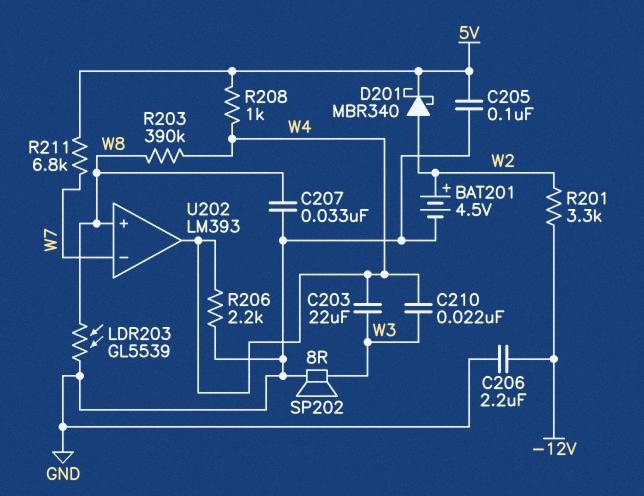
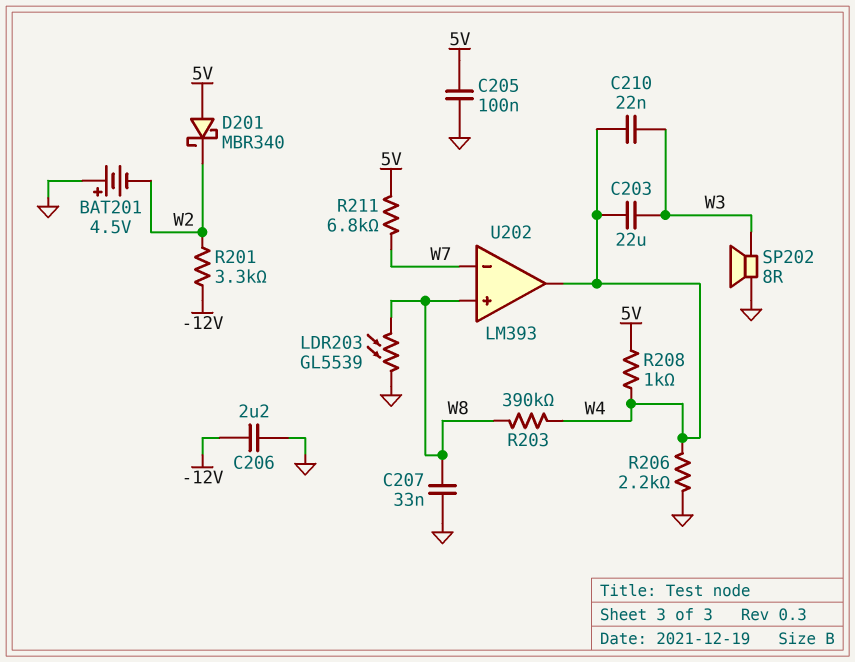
BAT201: 4.5V (plus W2, minus GND) -> 4.5V (plus GND, minus W2)
D201: schottky MBR340 (A W2, K 5V) -> schottky MBR340 (A 5V, K W2)

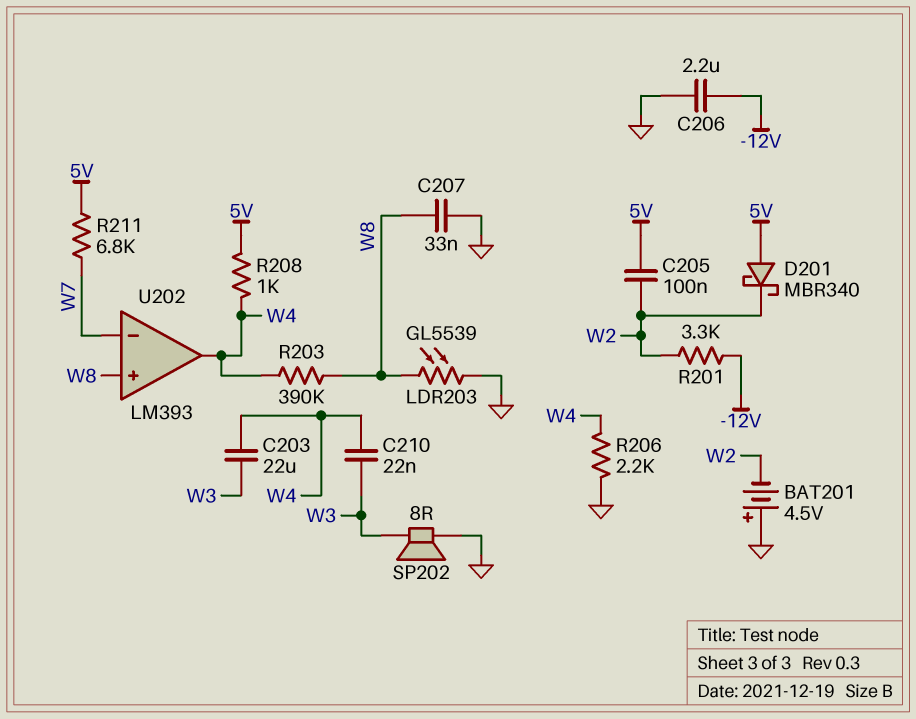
C205: 100nF (5V, GND) -> 100nF (5V, W2)

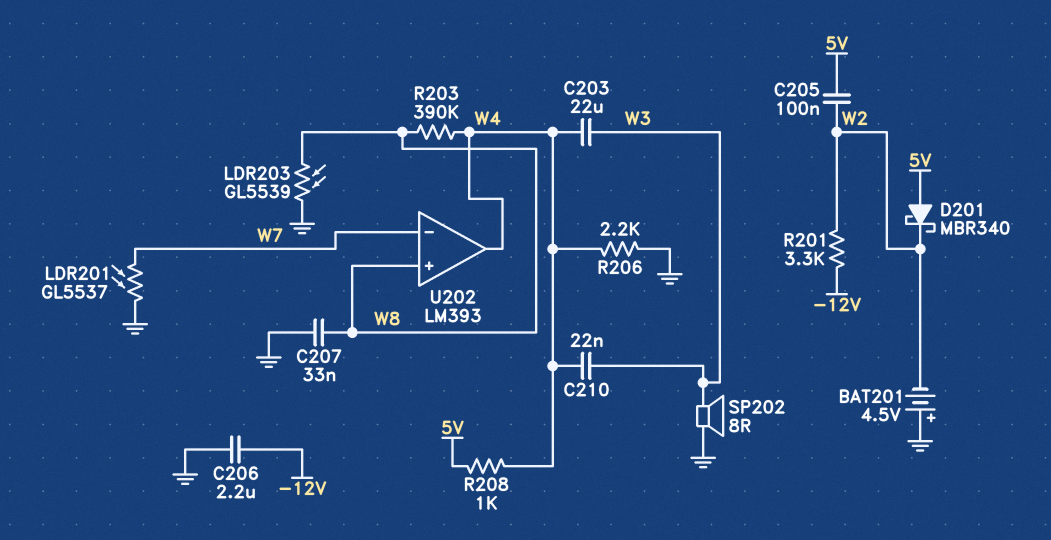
LDR201: none -> GL5537 (GND, W7)
R211: 6.8k (5V, W7) -> none

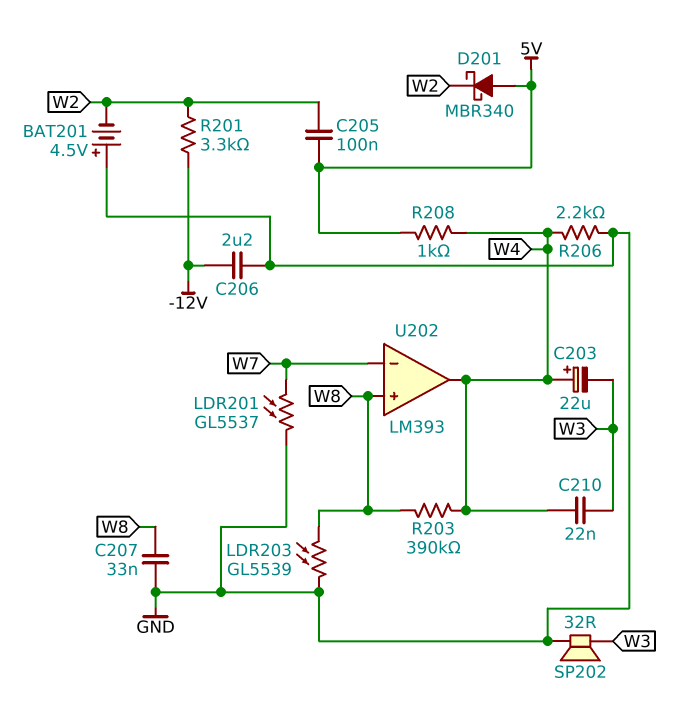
C203: 22uF (W3, W4) -> 22uF (plus W4, minus W3)
SP202: speaker 8R (GND, W3) -> speaker 32R (GND, W3)

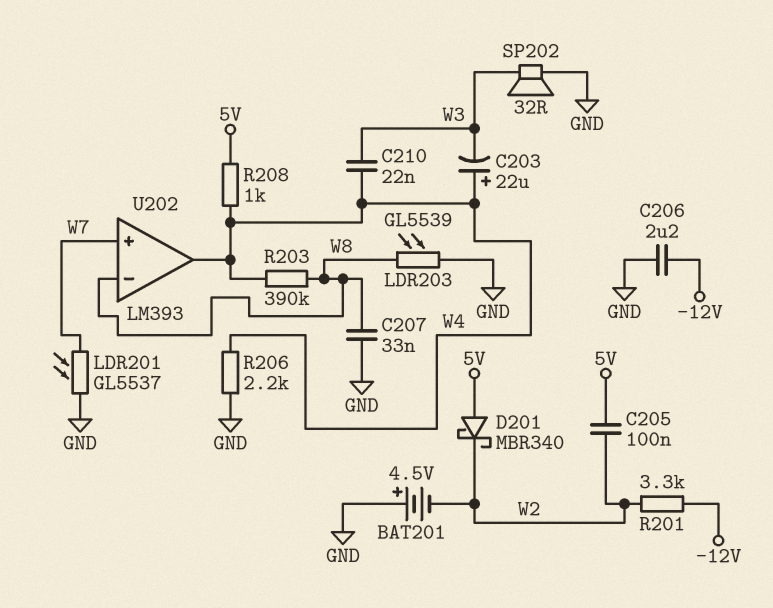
U202 pin in+: W8 -> W7
U202 pin in-: W7 -> W8

